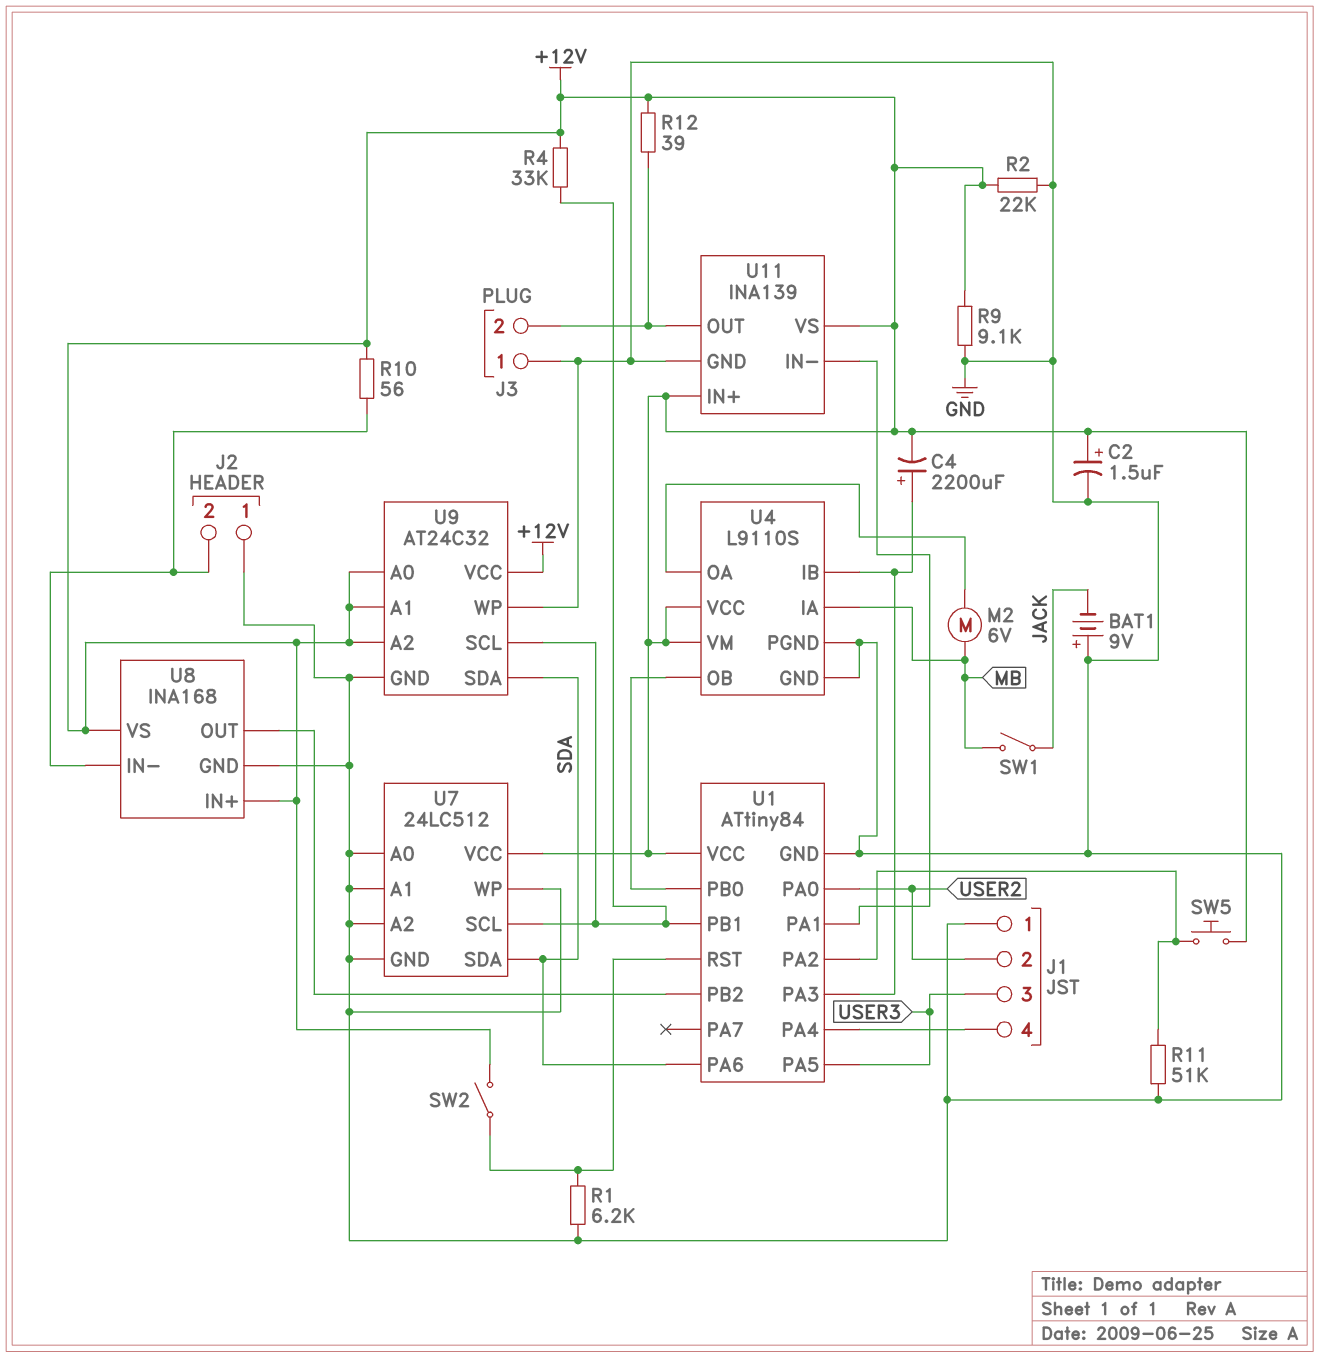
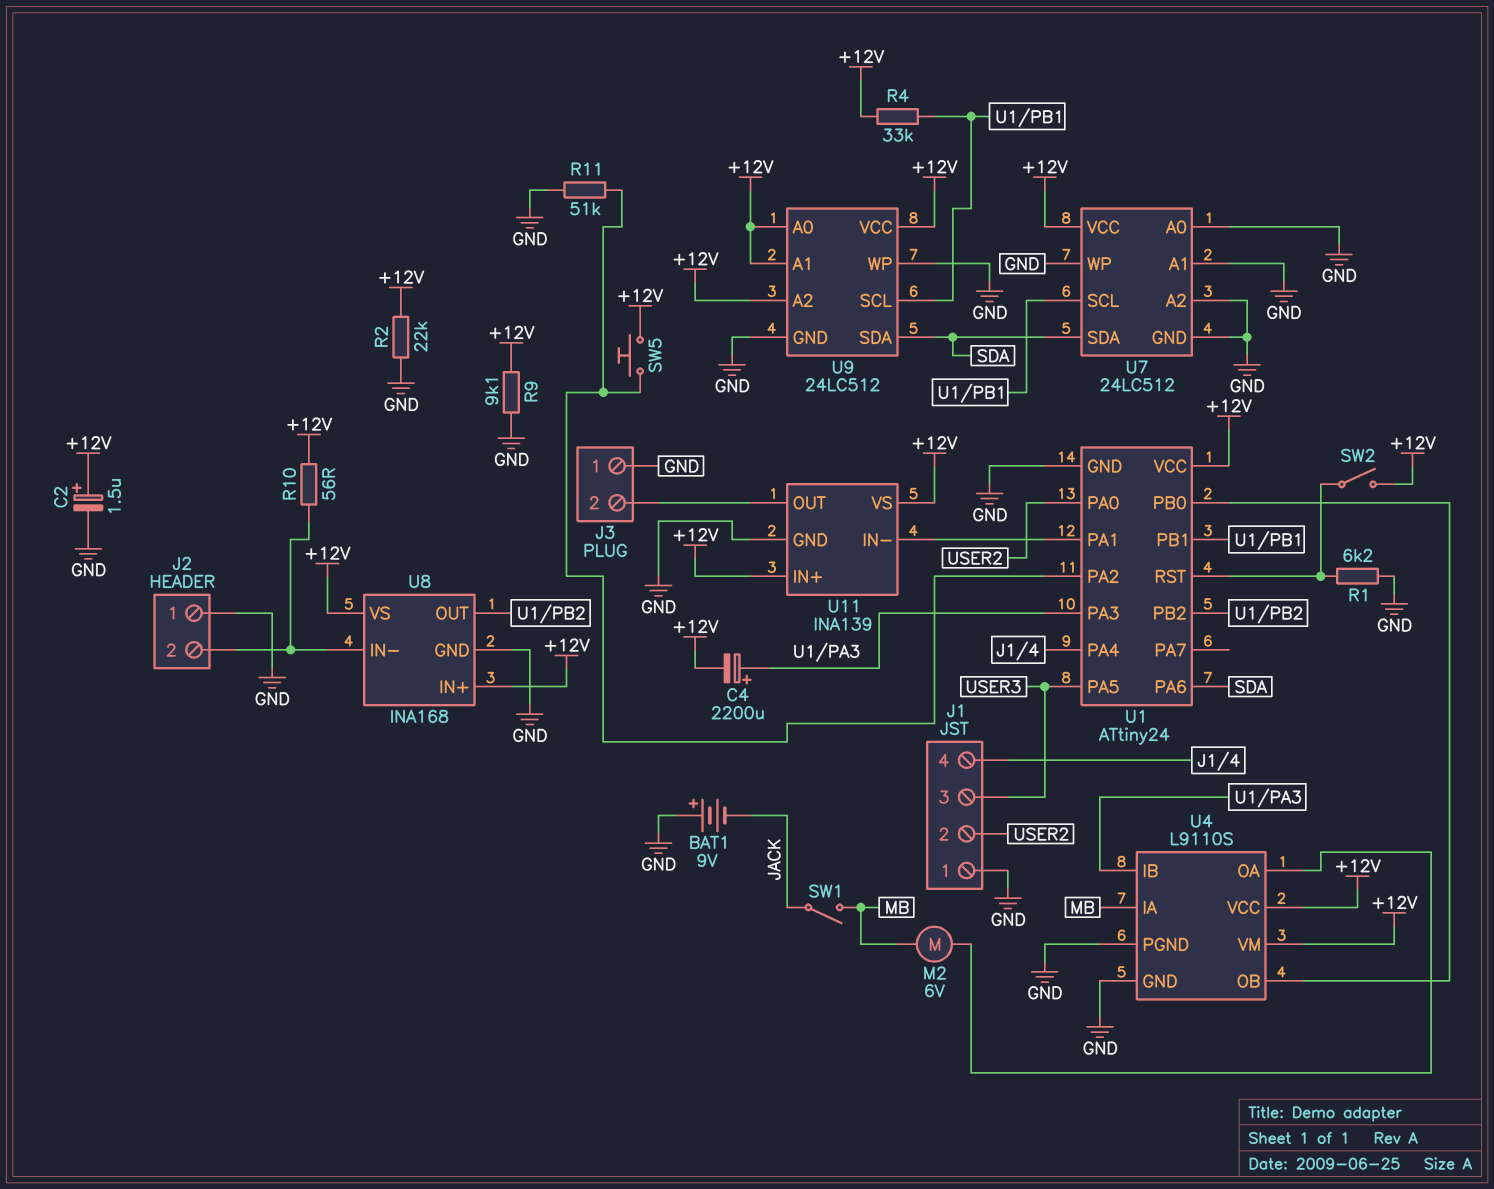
R12: 39 (+12V, J3/2) -> none
U1: ATtiny84 -> ATtiny24
U9: AT24C32 -> 24LC512

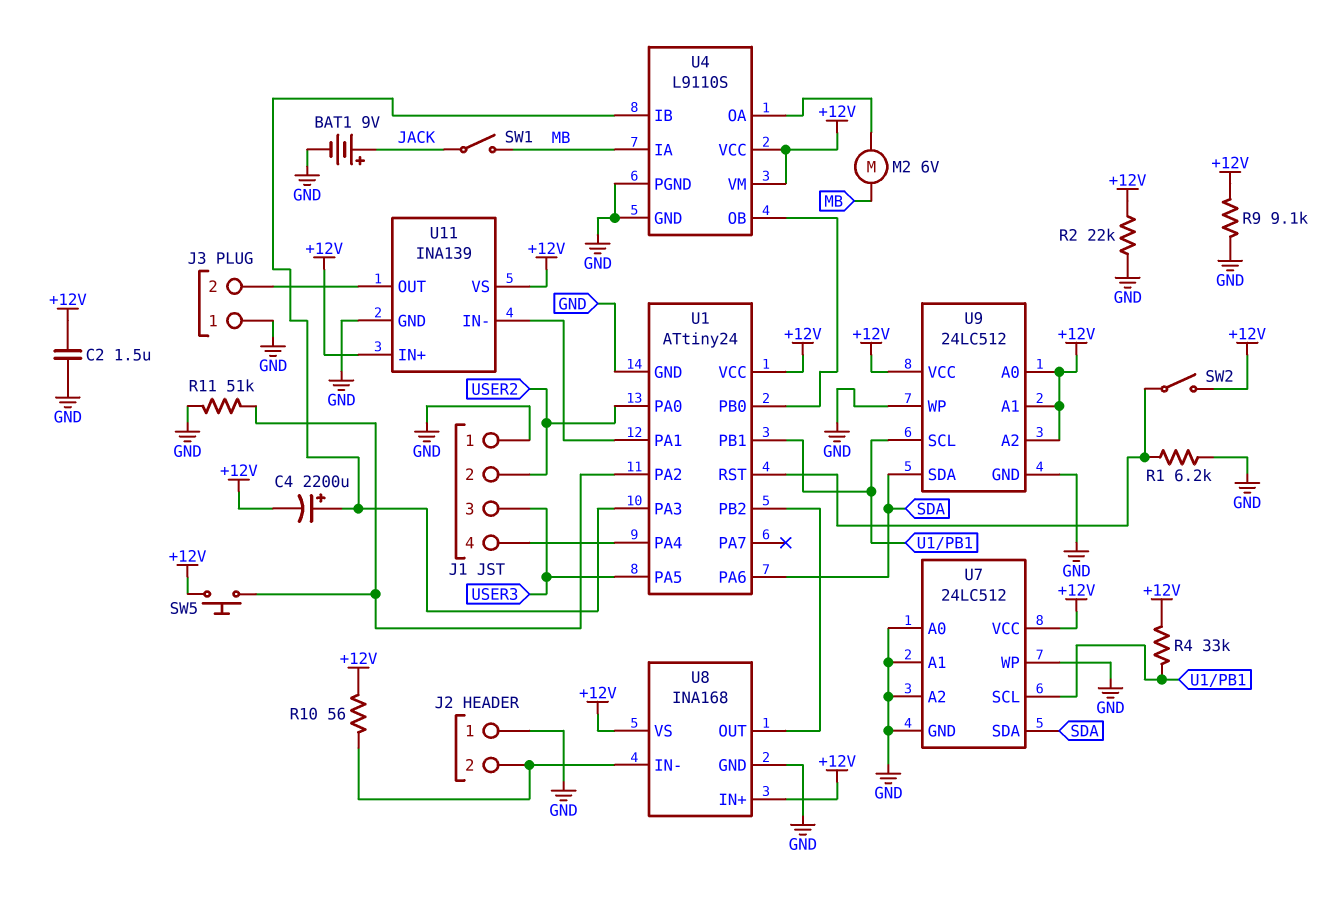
BAT1: 9V (plus GND, minus JACK) -> 9V (plus JACK, minus GND)
C2: 1.5uF (plus +12V, minus GND) -> 1.5uF (+12V, GND)

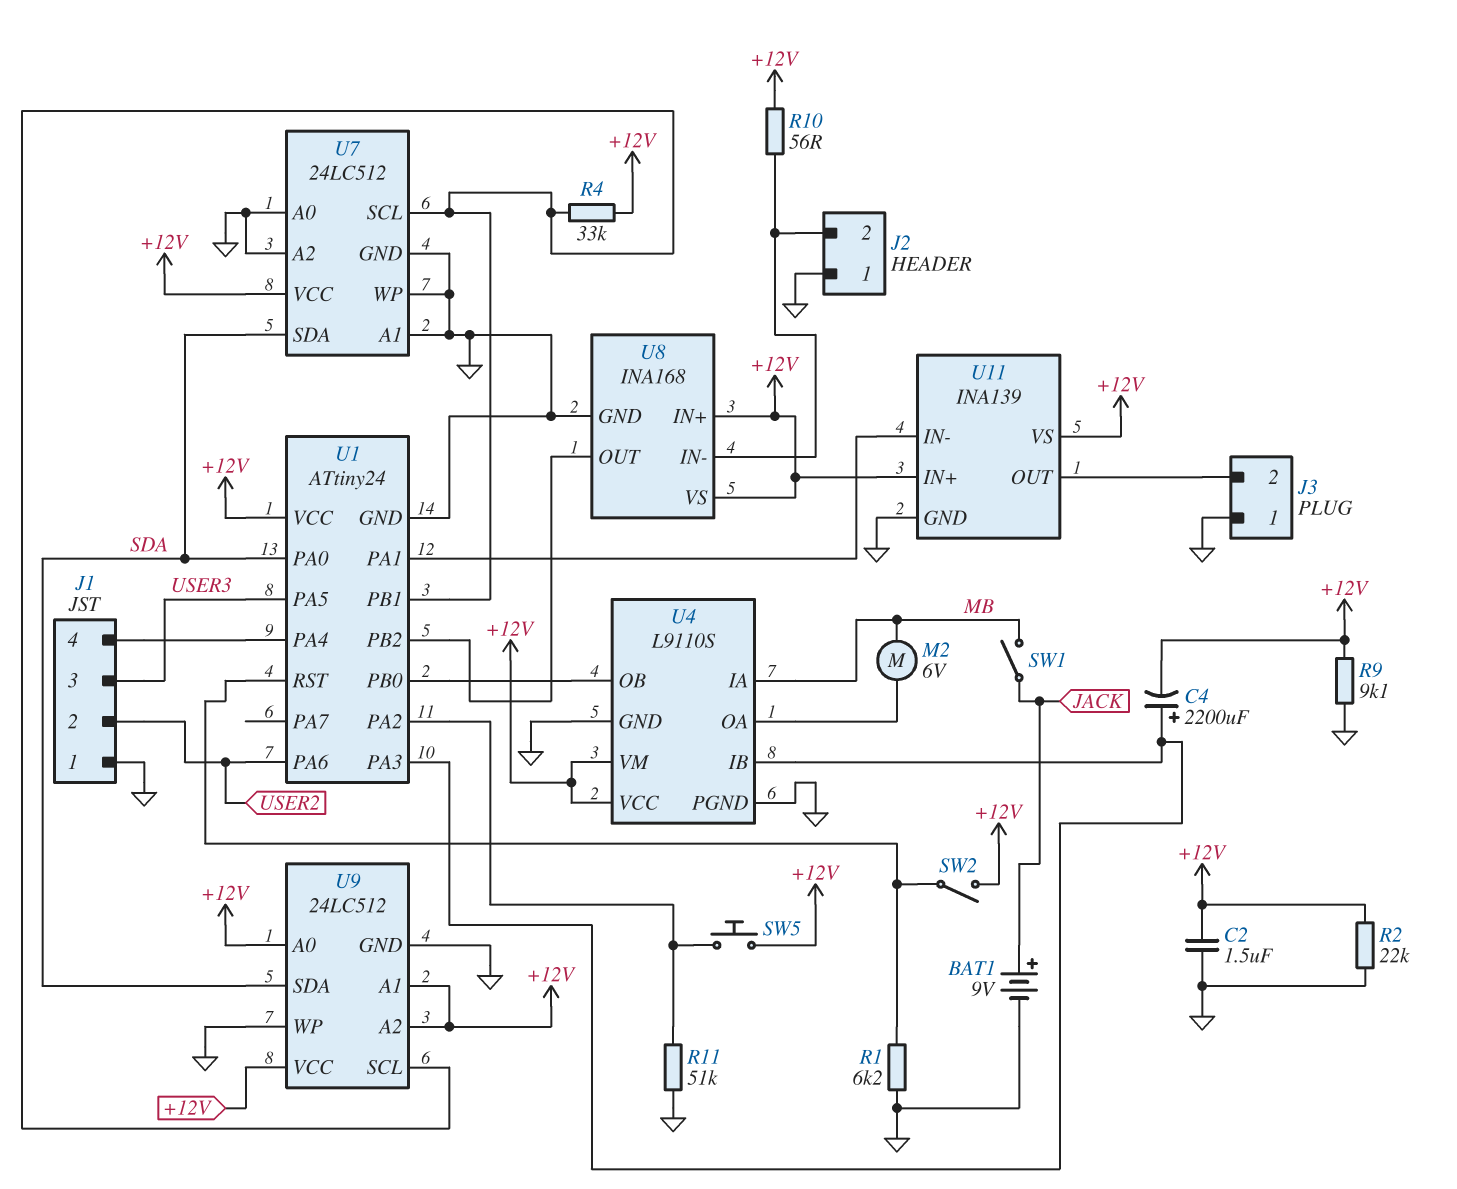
U1 pin PA0: USER2 -> SDA
U1 pin PA6: SDA -> USER2

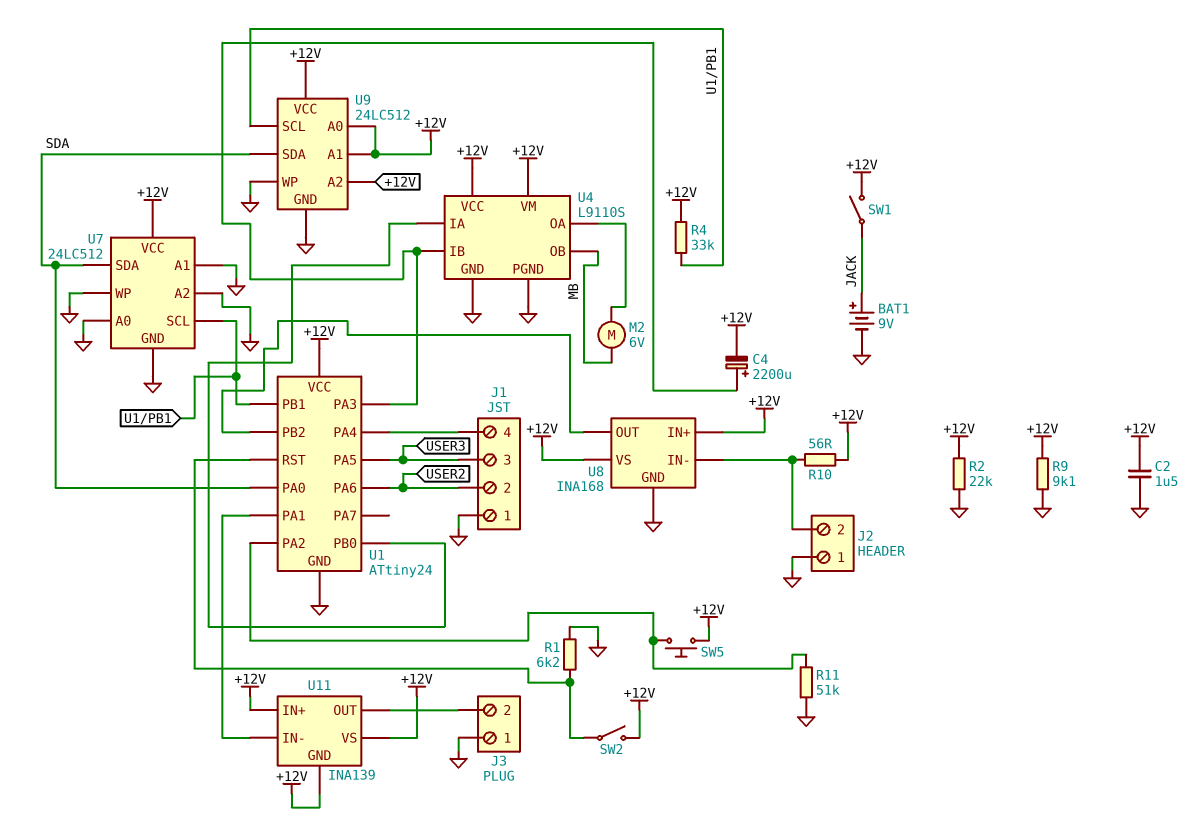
SW1: switch (JACK, MB) -> switch (+12V, JACK)
U4 pin IA: MB -> U1/PB0
U4 pin OB: U1/PB0 -> MB
U11 pin GND: GND -> +12V

